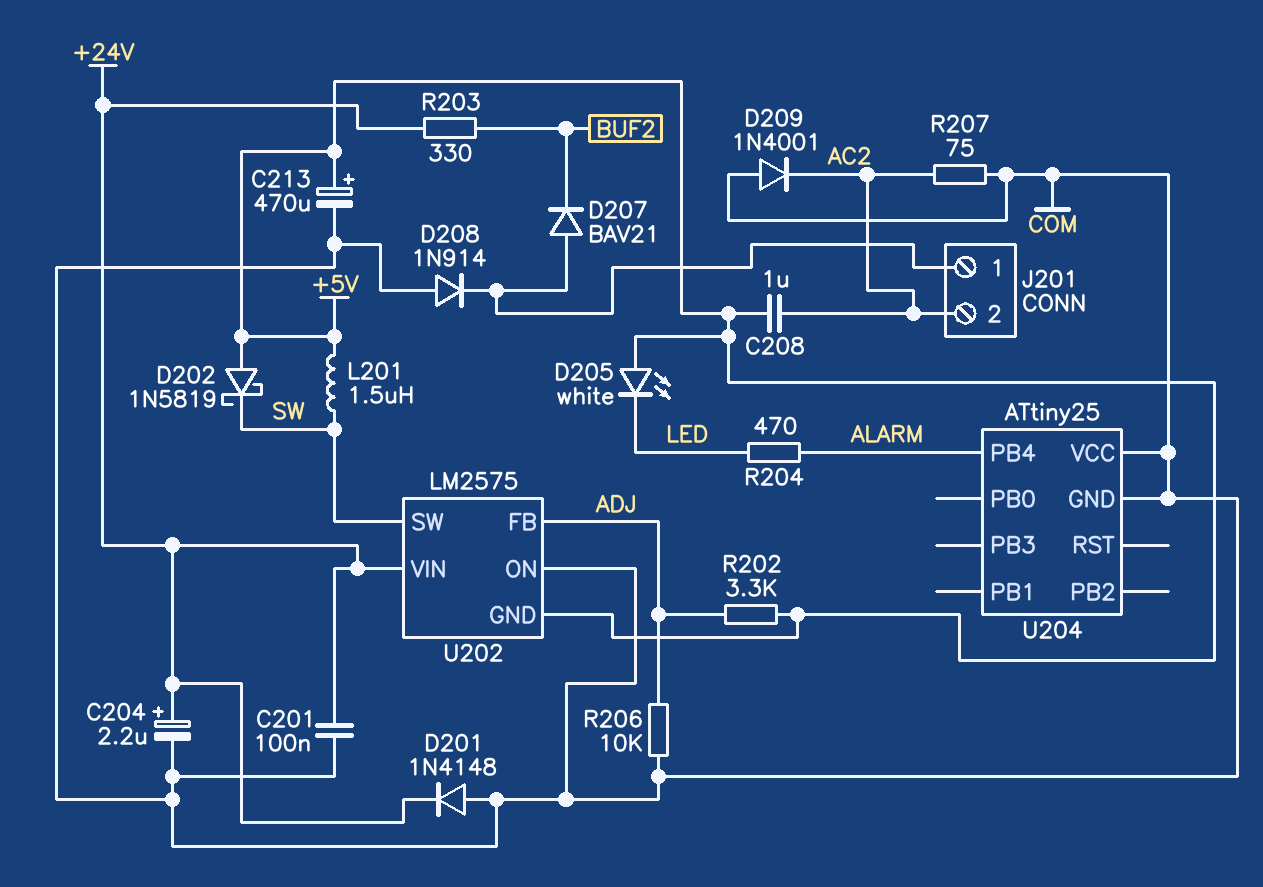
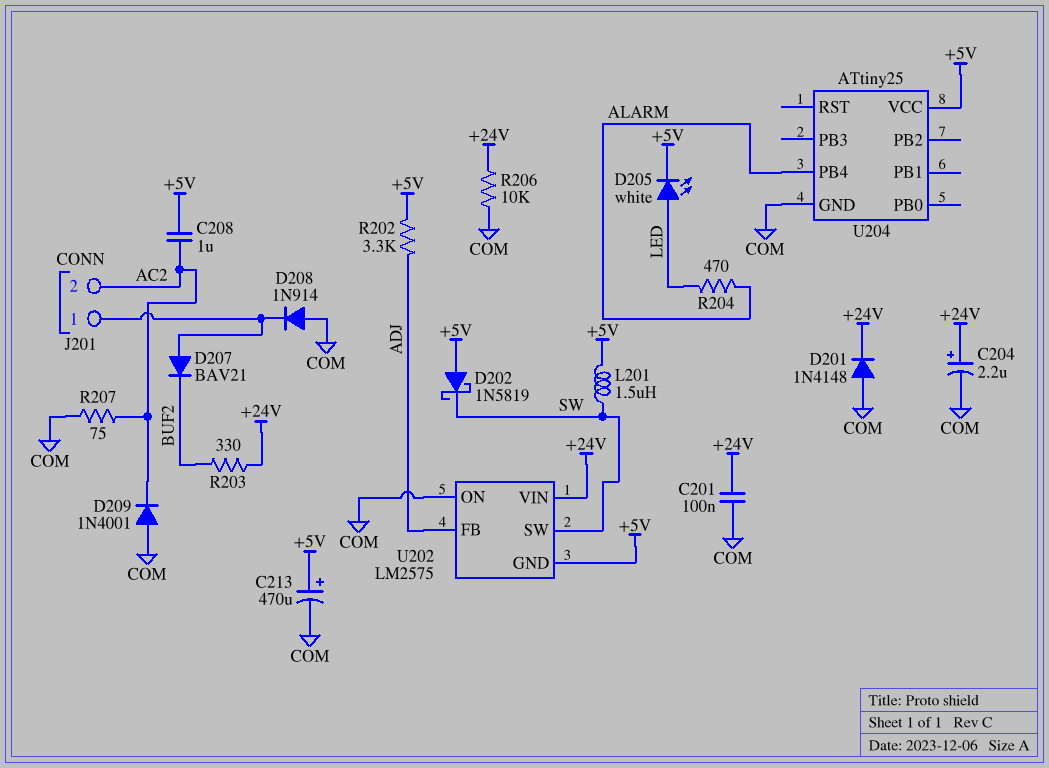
D205: LED white (A +5V, K LED) -> LED white (A LED, K +5V)
R206: 10k (ADJ, COM) -> 10k (+24V, COM)
U204 pin VCC: COM -> +5V

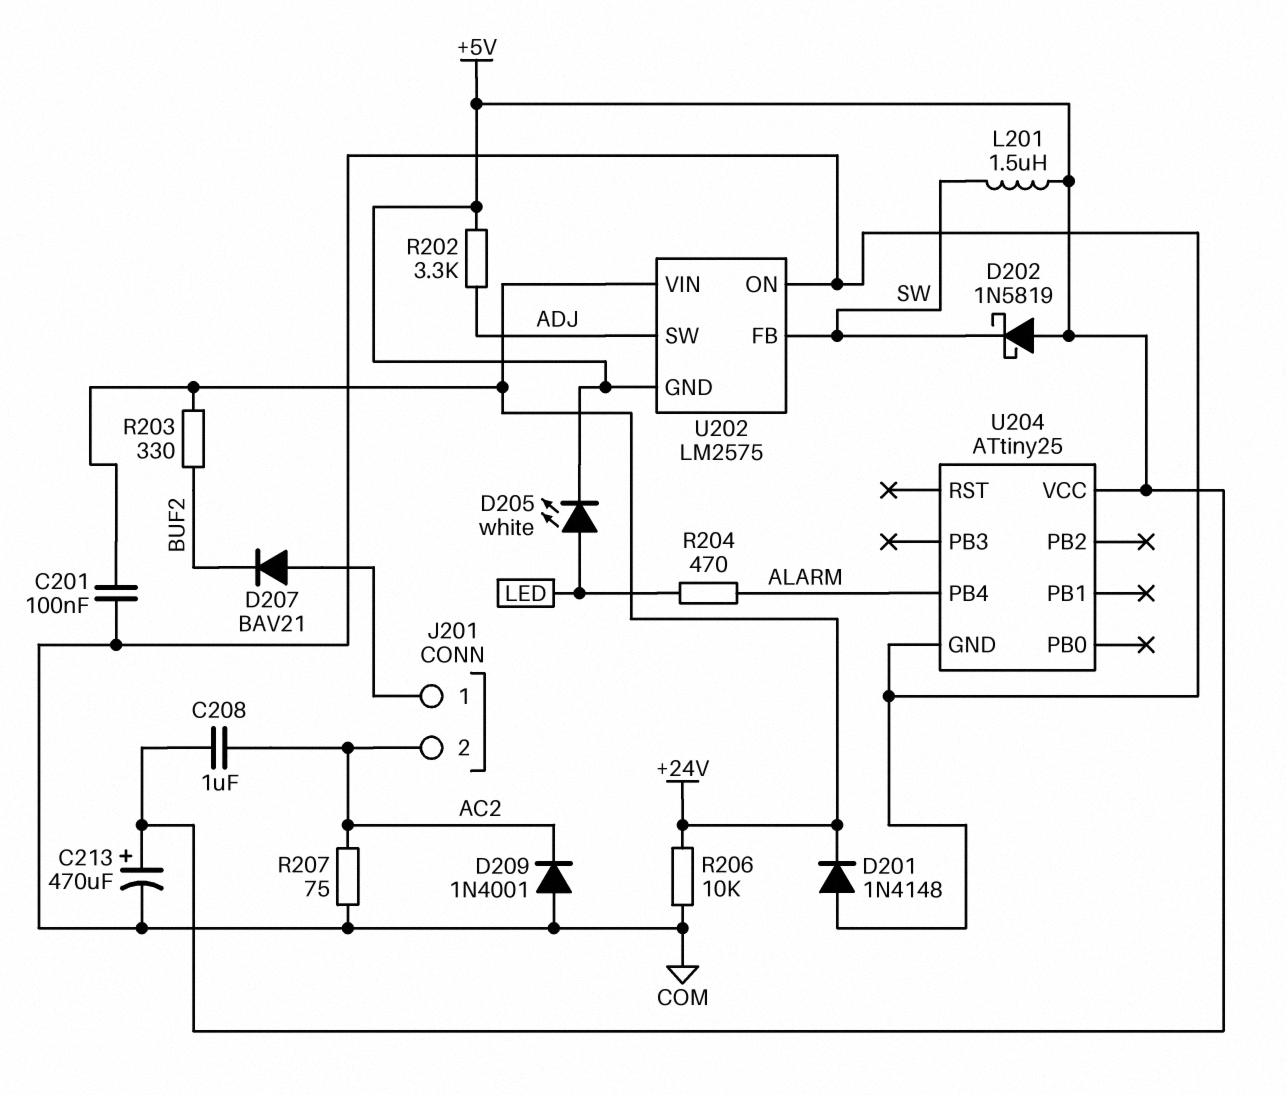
C204: 2.2uF (plus +24V, minus COM) -> none
D208: diode 1N914 (A COM, K J201/1) -> none
U202 pin FB: ADJ -> SW
U202 pin SW: SW -> ADJ

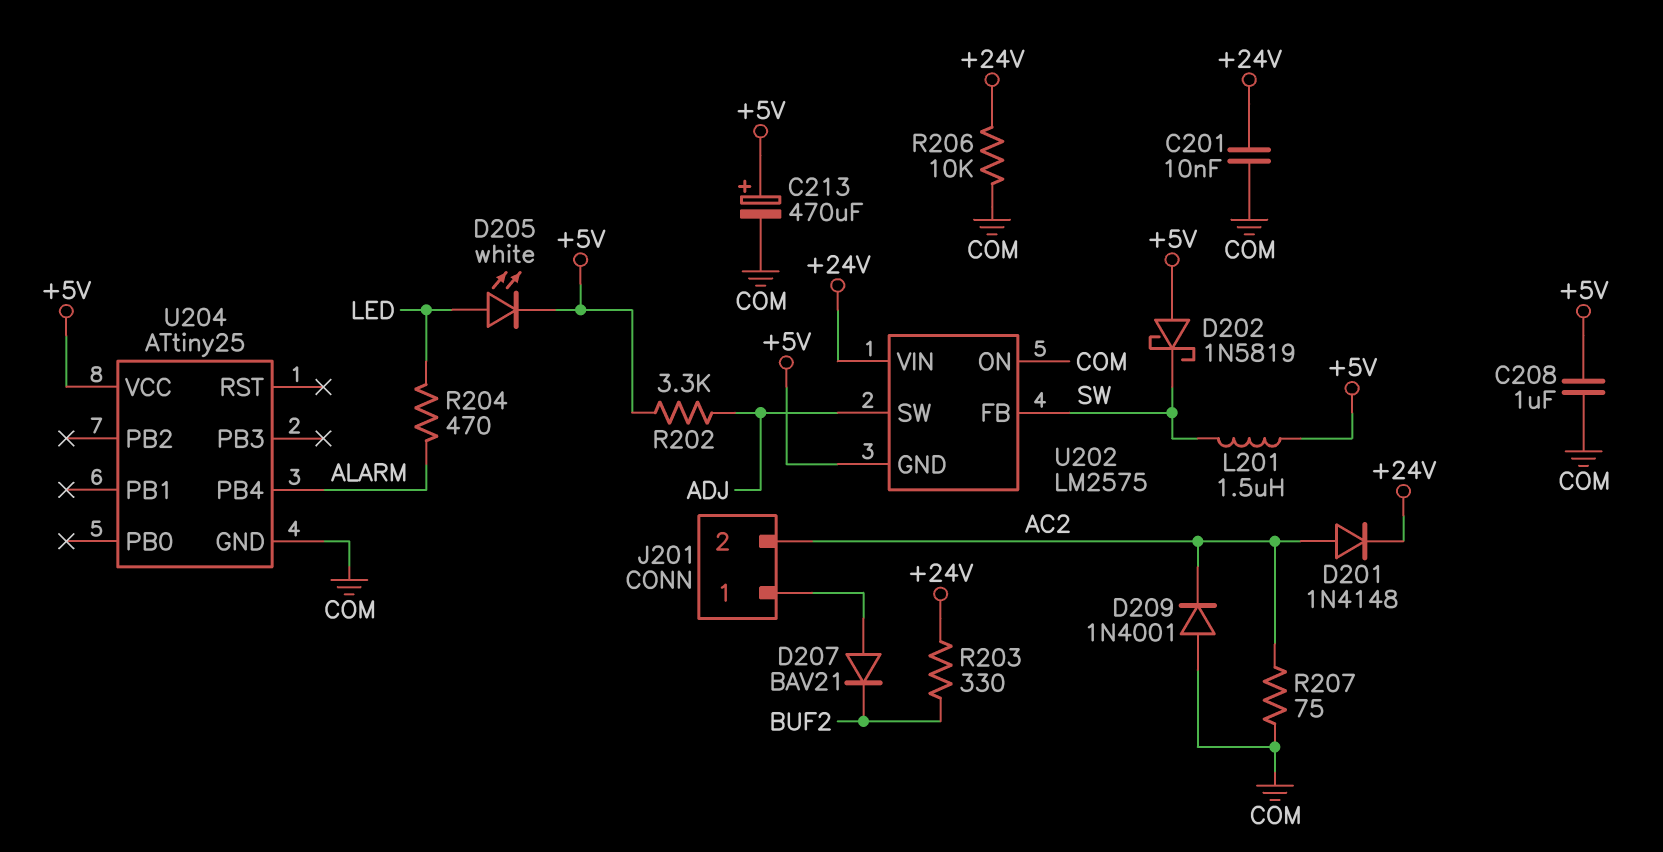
C201: 100nF (+24V, COM) -> 10nF (+24V, COM)
C208: 1uF (+5V, AC2) -> 1uF (+5V, COM)
D201: diode 1N4148 (A COM, K +24V) -> diode 1N4148 (A AC2, K +24V)

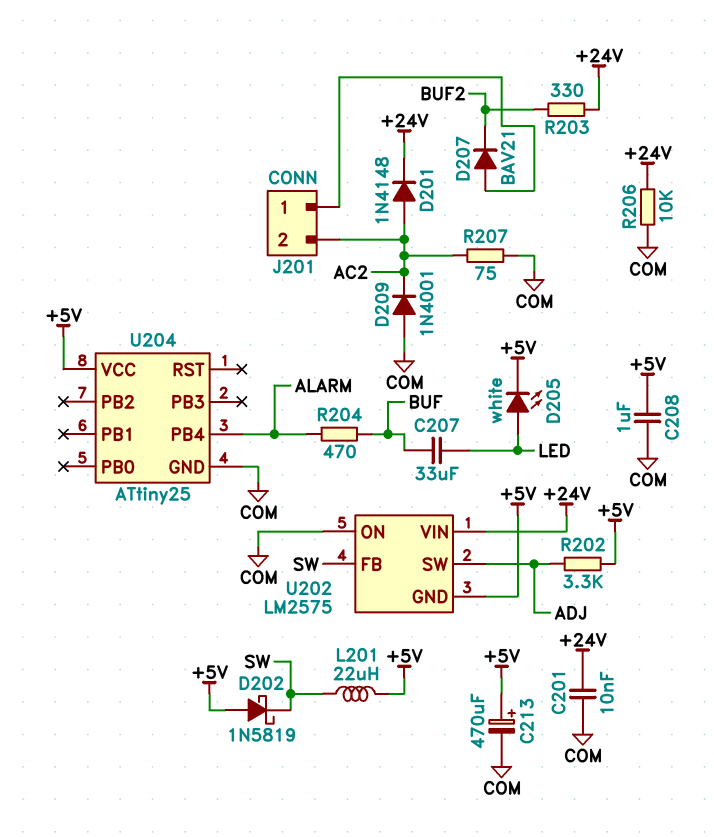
C207: none -> 33uF (BUF, LED)
L201: 1.5uH (+5V, SW) -> 22uH (+5V, SW)
R204: 470 (ALARM, LED) -> 470 (ALARM, BUF)

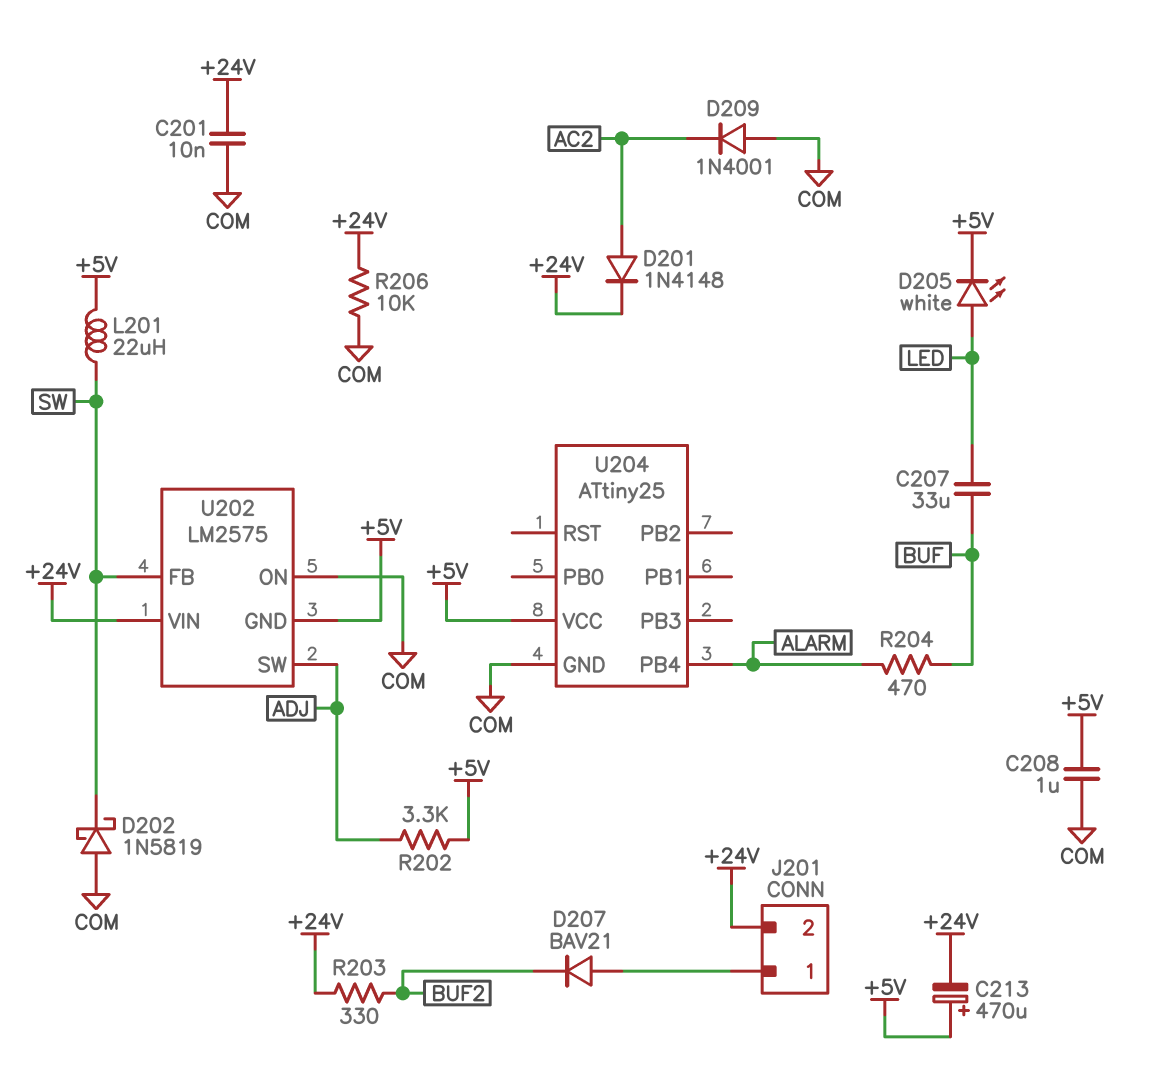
C213: 470uF (plus +5V, minus COM) -> 470uF (plus +5V, minus +24V)
D202: schottky 1N5819 (A +5V, K SW) -> schottky 1N5819 (A COM, K SW)
J201 pin 2: AC2 -> +24V
R207: 75 (AC2, COM) -> none

